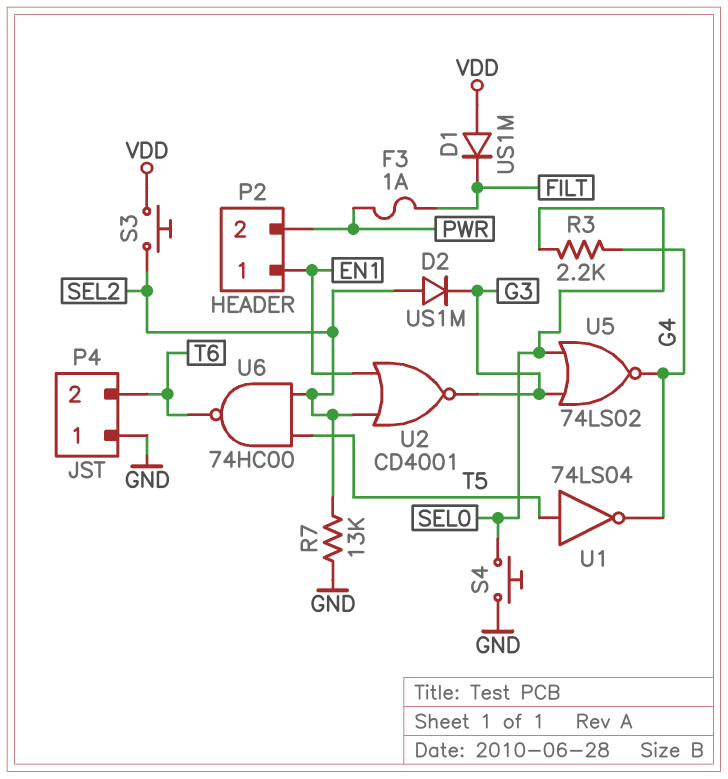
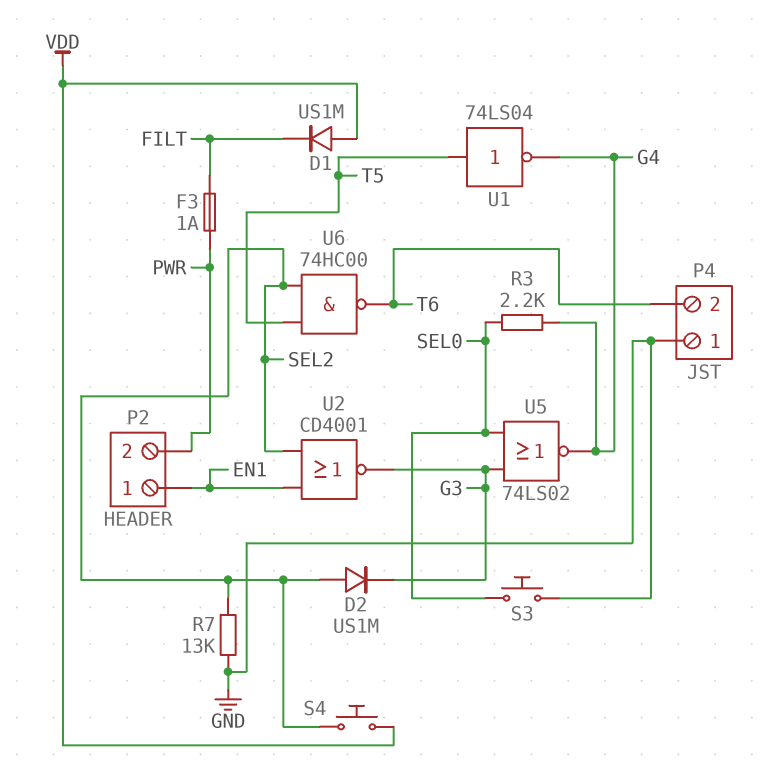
S3: button (SEL2, VDD) -> button (GND, SEL0)
S4: button (GND, SEL0) -> button (SEL2, VDD)

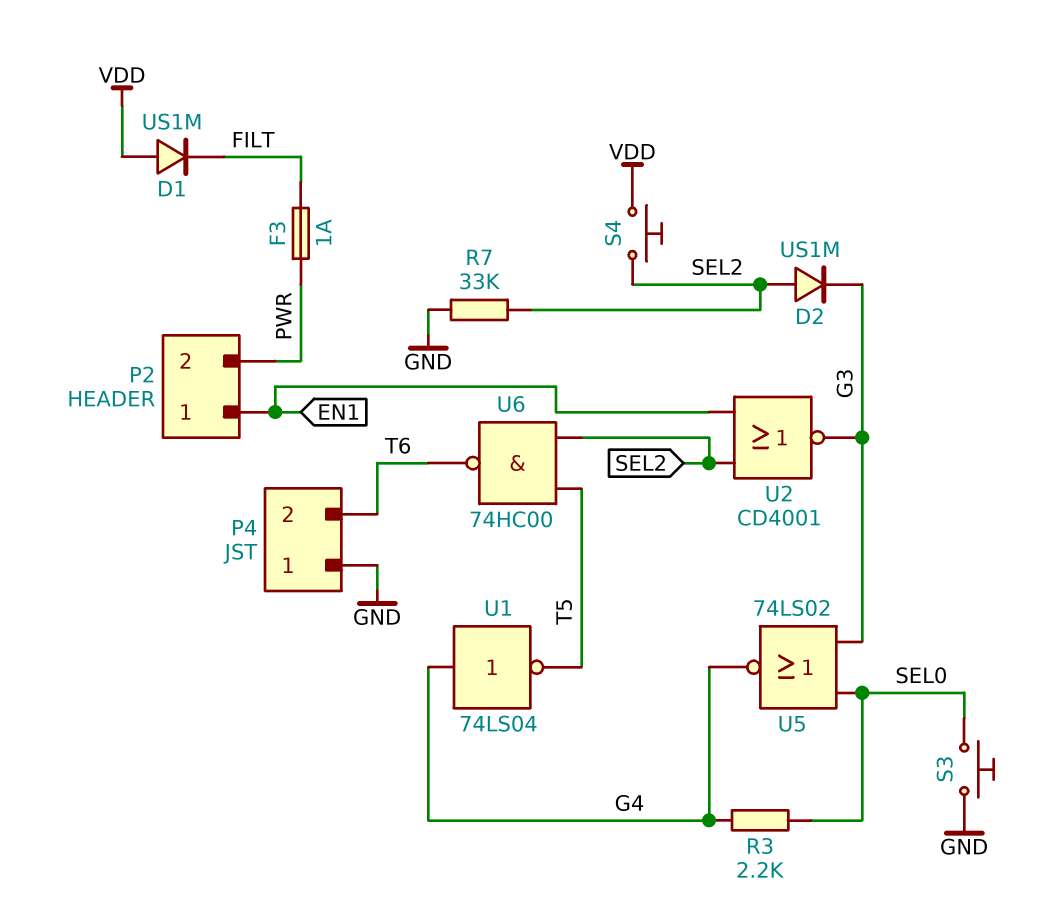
R7: 13k (GND, SEL2) -> 33k (GND, SEL2)
U1: NOT 74LS04 (in T5, out G4) -> NOT 74LS04 (in G4, out T5)

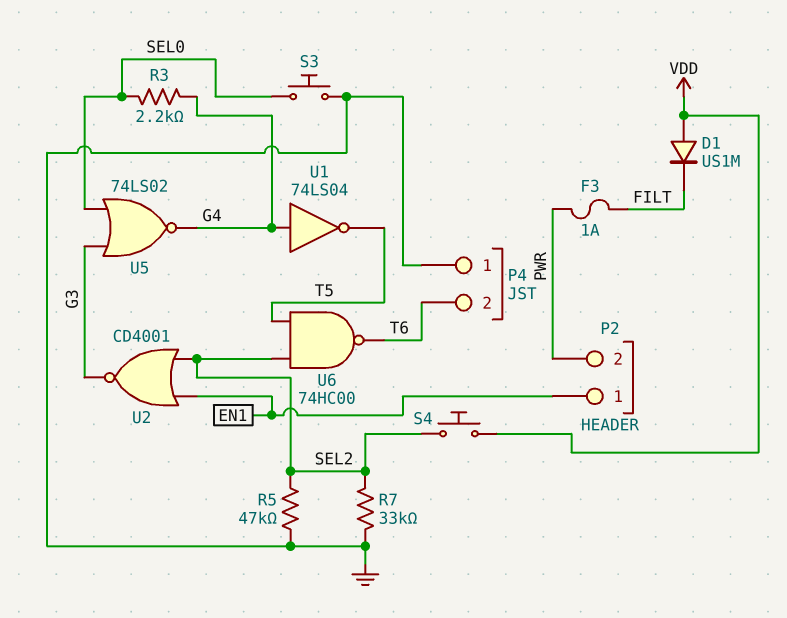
D2: diode US1M (A SEL2, K G3) -> none
R5: none -> 47k (GND, SEL2)

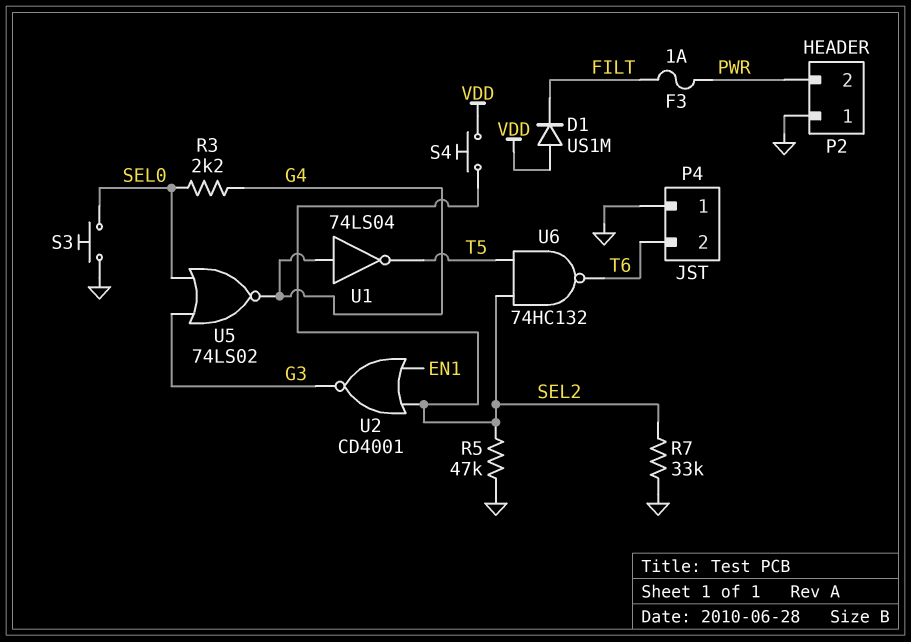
P2 pin 1: EN1 -> GND
U6: NAND 74HC00 (in SEL2, in T5, out T6) -> NAND 74HC132 (in SEL2, in T5, out T6)

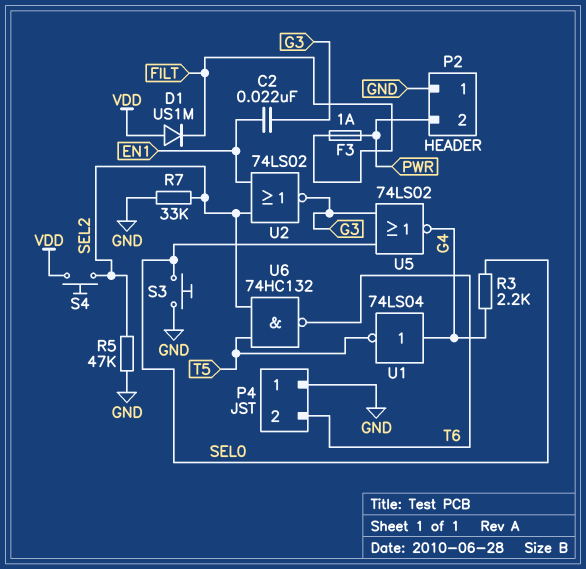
C2: none -> 22nF (EN1, G3)
U2: NOR CD4001 (in EN1, in SEL2, out G3) -> NOR 74LS02 (in EN1, in SEL2, out G3)

